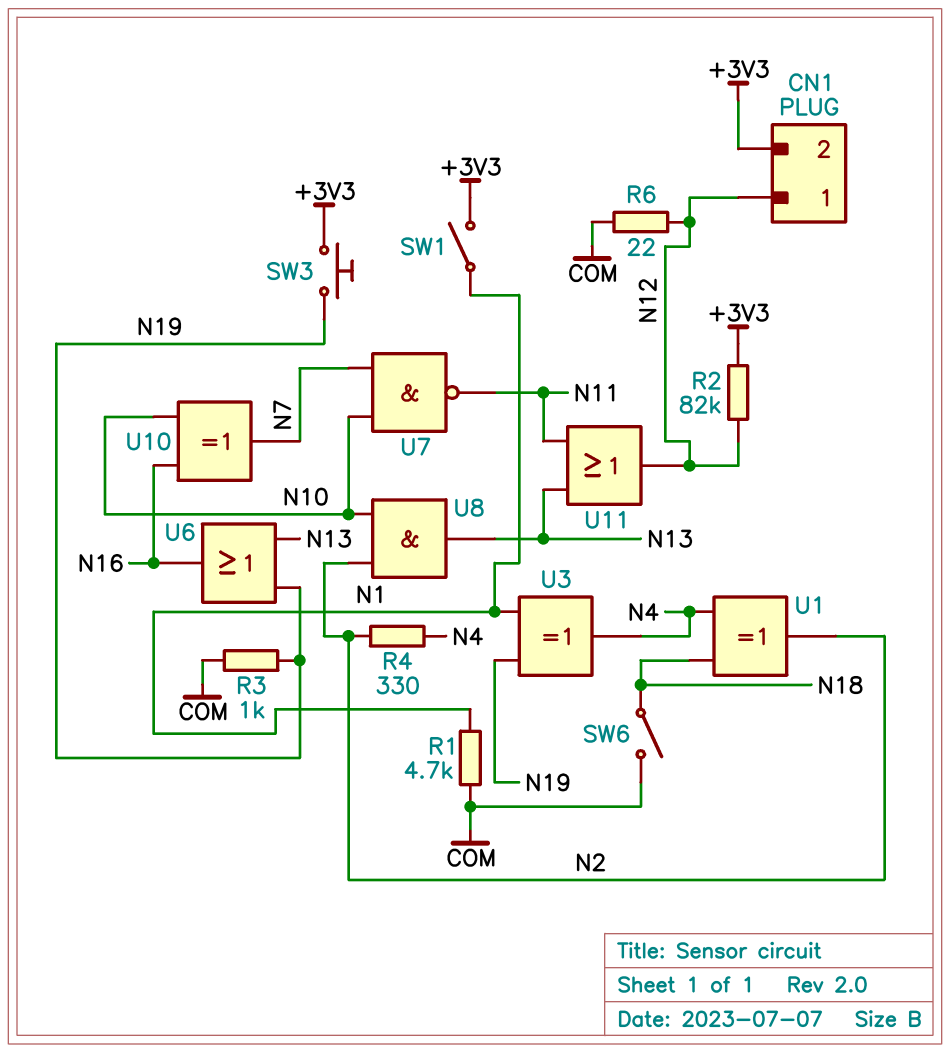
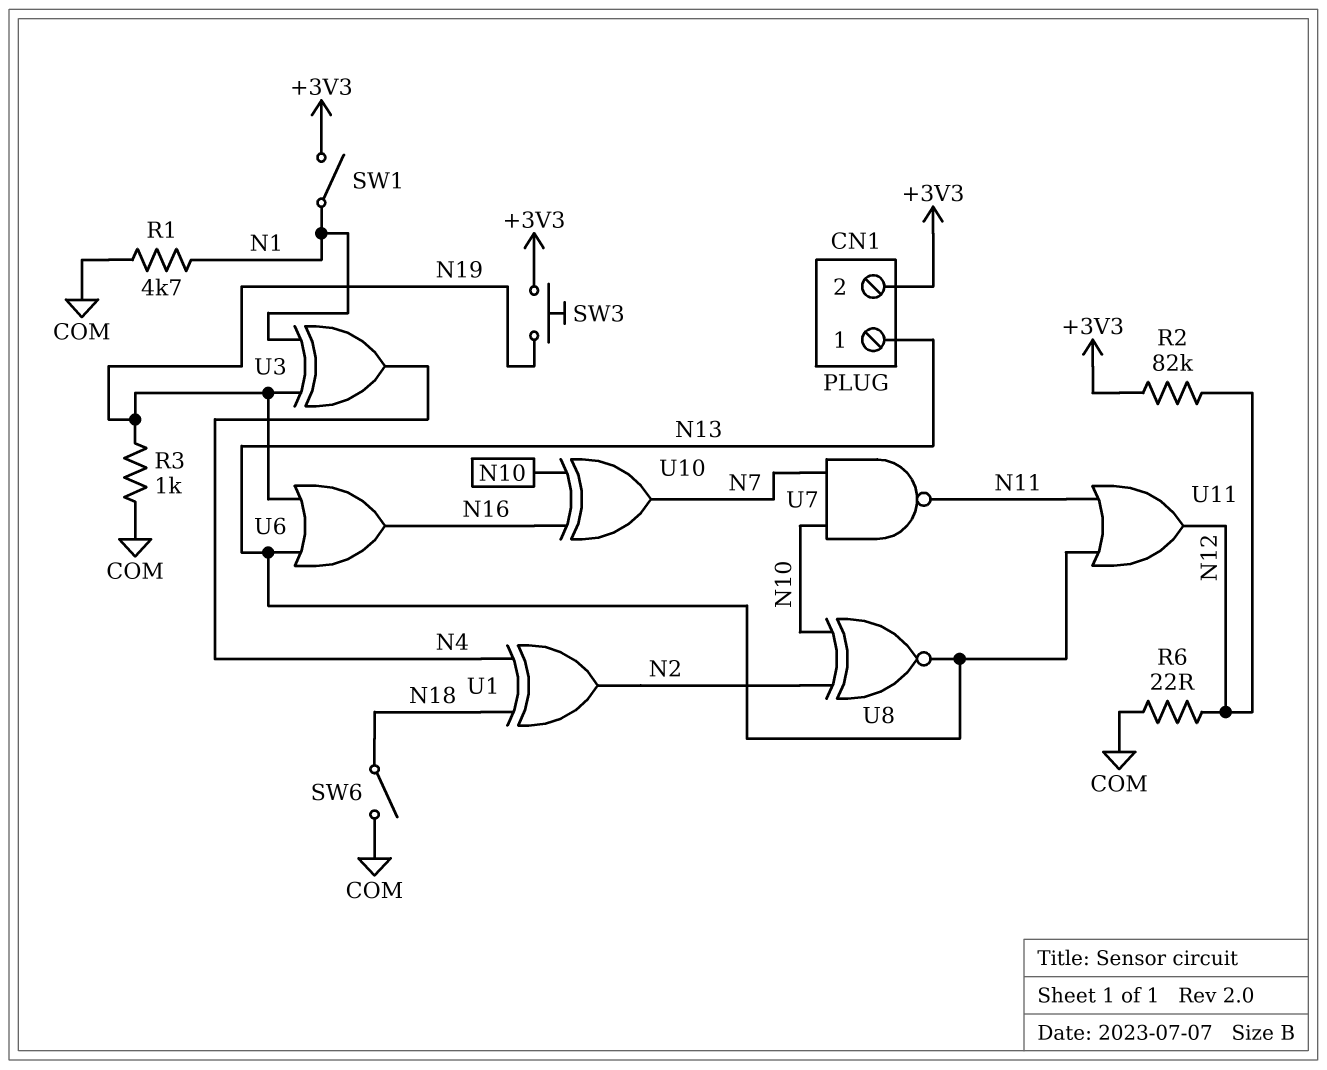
CN1 pin 1: N12 -> N13
R4: 330 (N2, N4) -> none
U8: AND (in N2, in N10, out N13) -> XNOR (in N2, in N10, out N13)

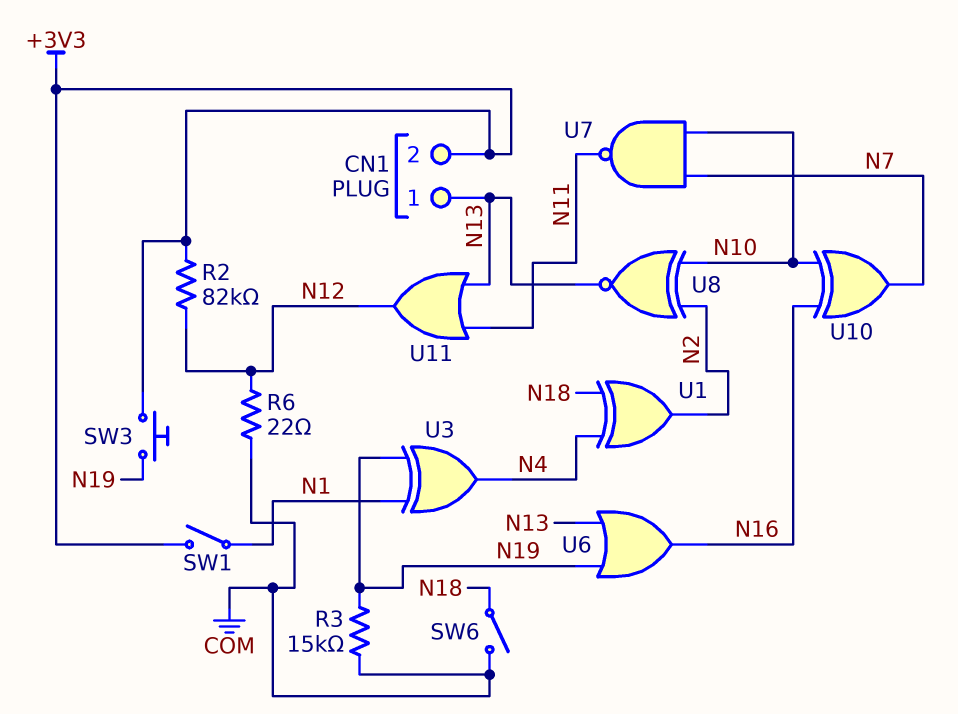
R1: 4.7k (COM, N1) -> none
R3: 1k (COM, N19) -> 15k (COM, N19)

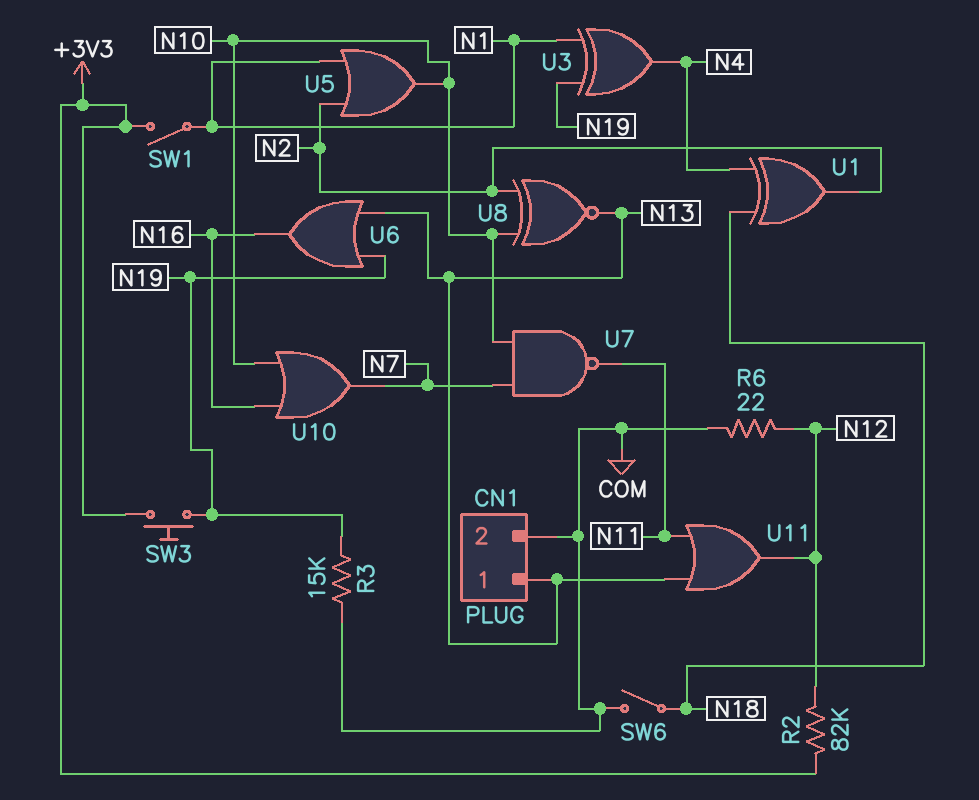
CN1 pin 2: +3V3 -> COM
U5: none -> OR (in N1, in N2, out N10)
U10: XOR (in N10, in N16, out N7) -> OR (in N10, in N16, out N7)

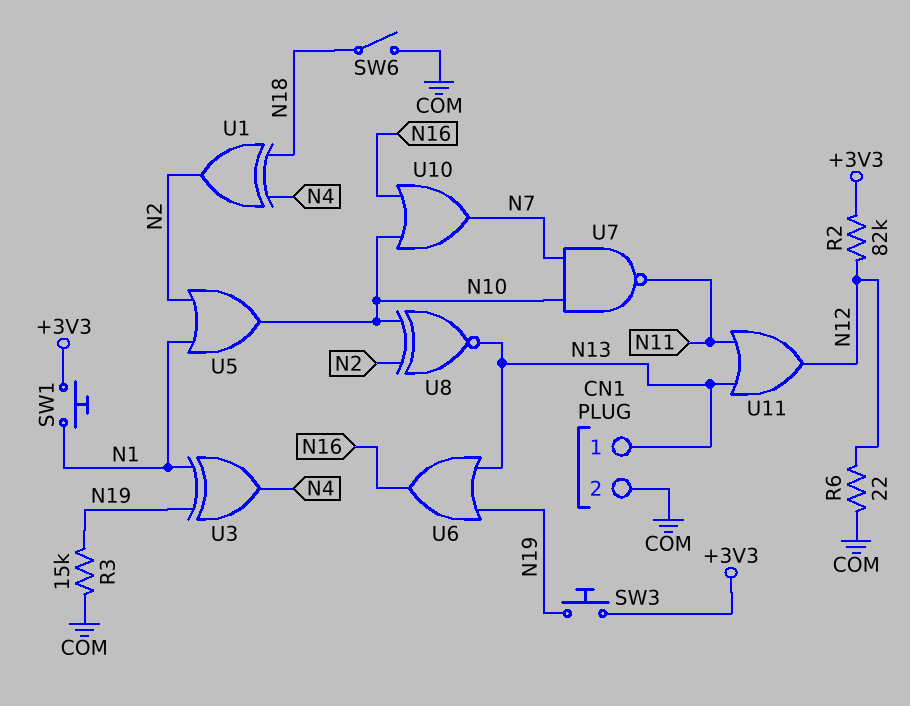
SW1: switch (+3V3, N1) -> button (+3V3, N1)

